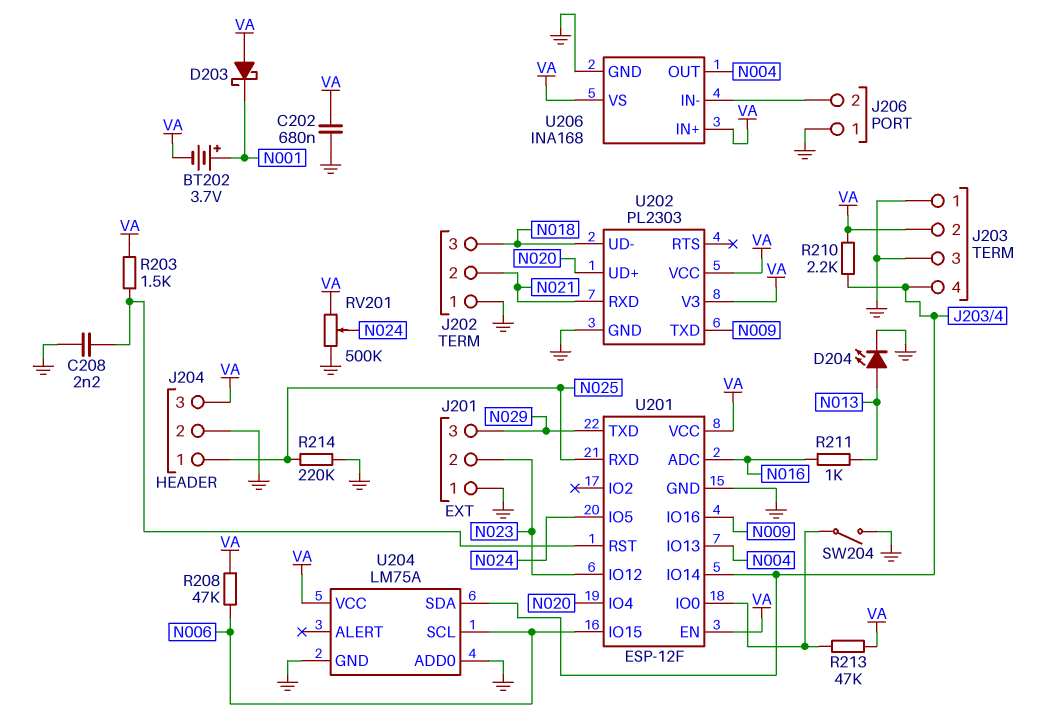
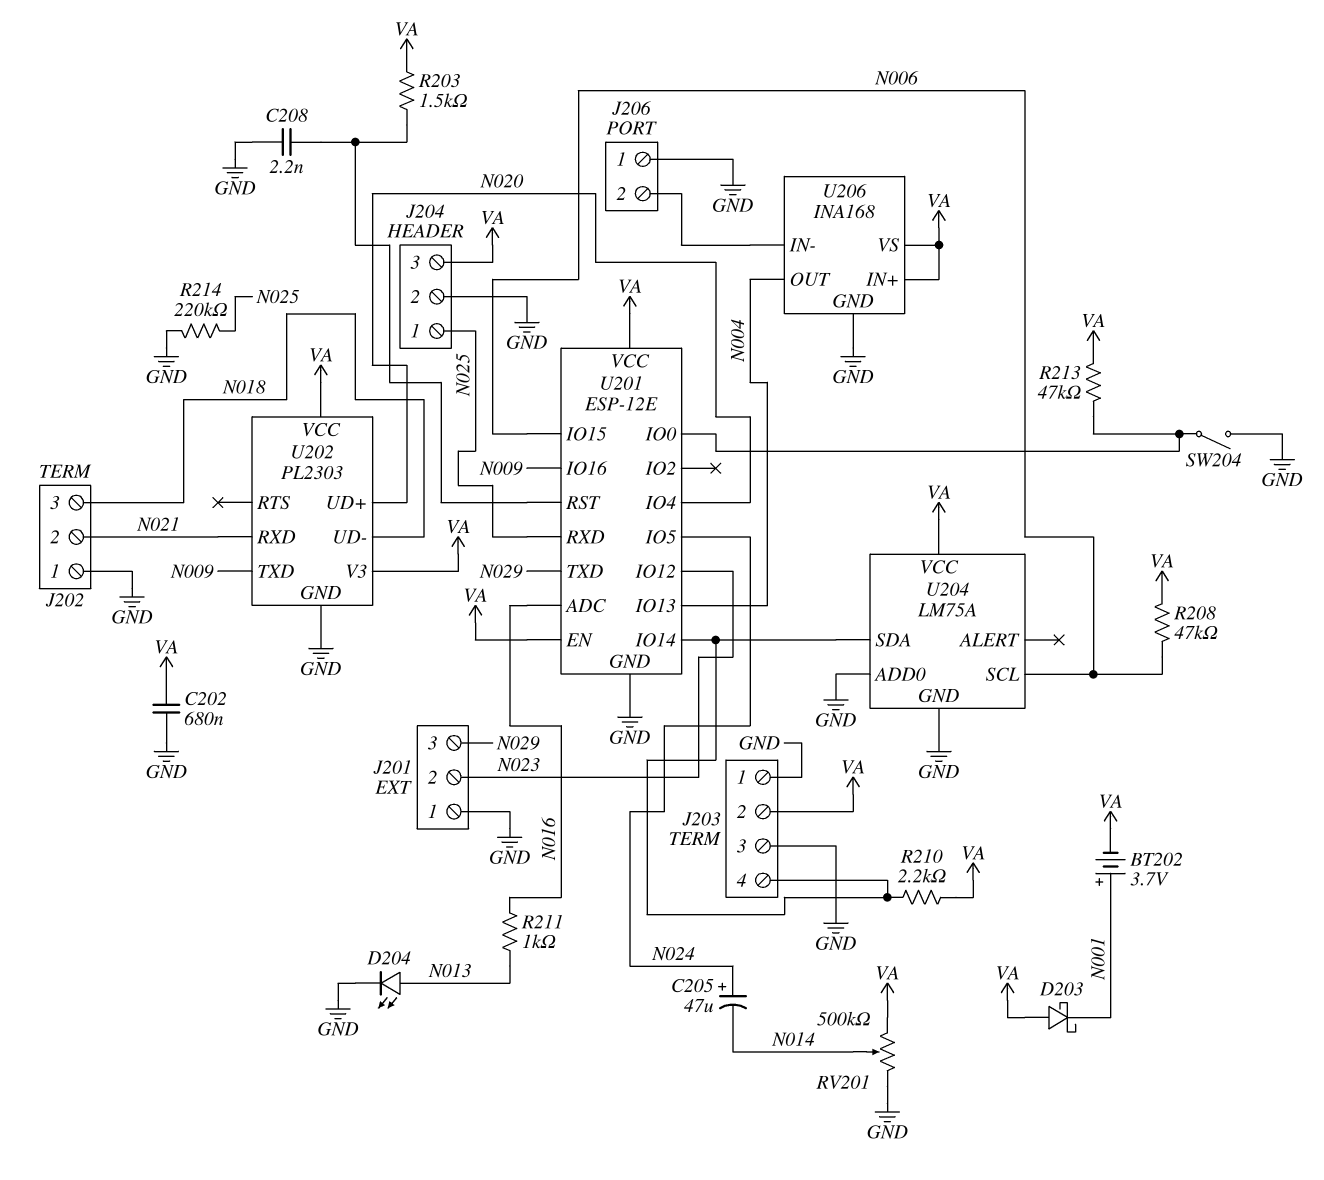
C205: none -> 47uF (plus N024, minus N014)
RV201: 500k (GND, VA, wiper N024) -> 500k (GND, VA, wiper N014)
U201: ESP-12F -> ESP-12E

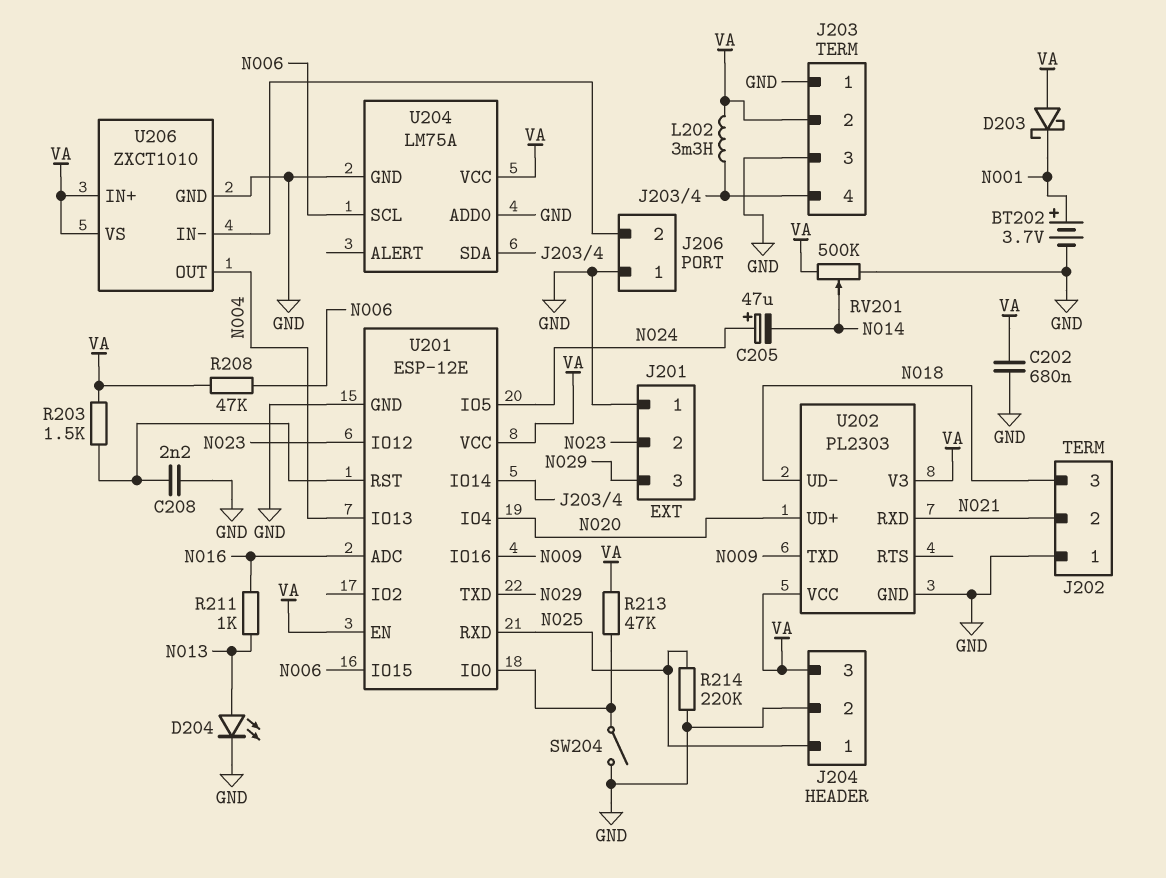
BT202: 3.7V (plus N001, minus VA) -> 3.7V (plus N001, minus GND)
L202: none -> 3.3mH (J203/4, VA)
R210: 2.2k (J203/4, VA) -> none
U206: INA168 -> ZXCT1010

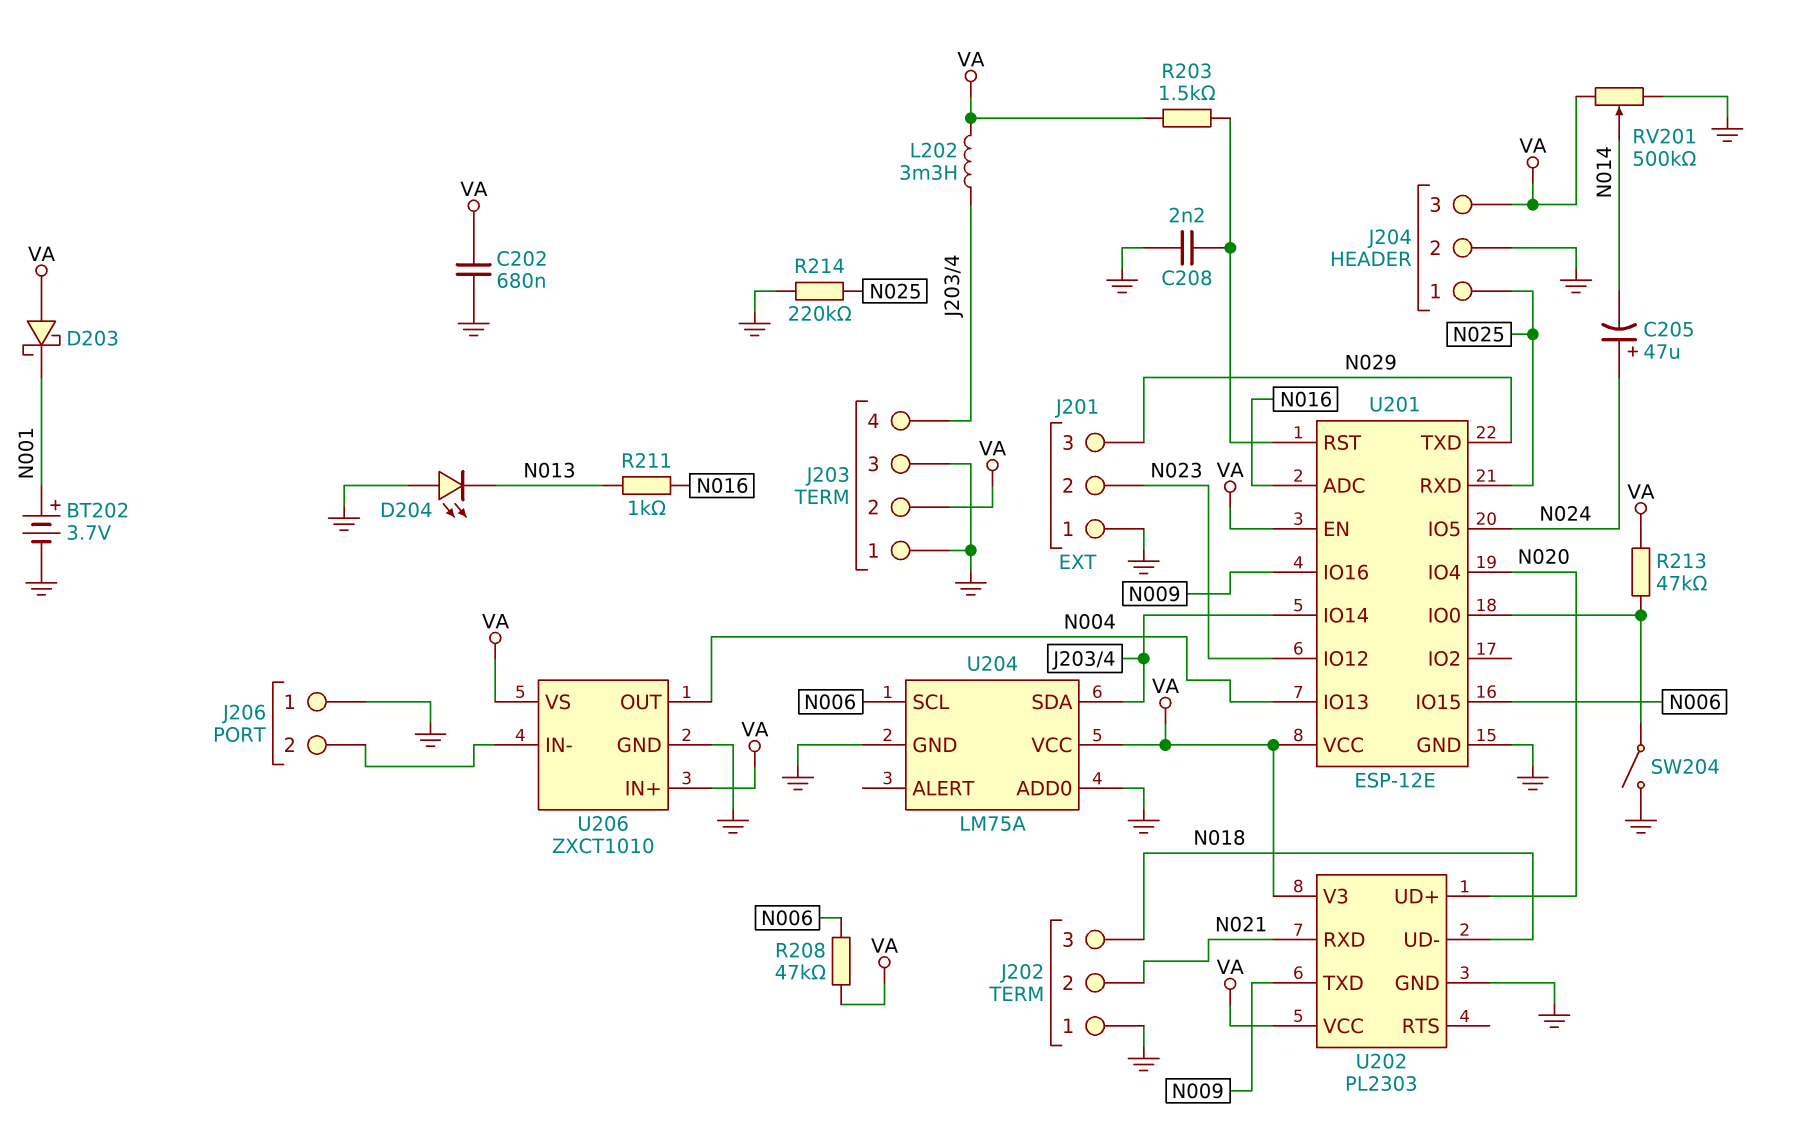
D204: LED (A N013, K GND) -> LED (A GND, K N013)

